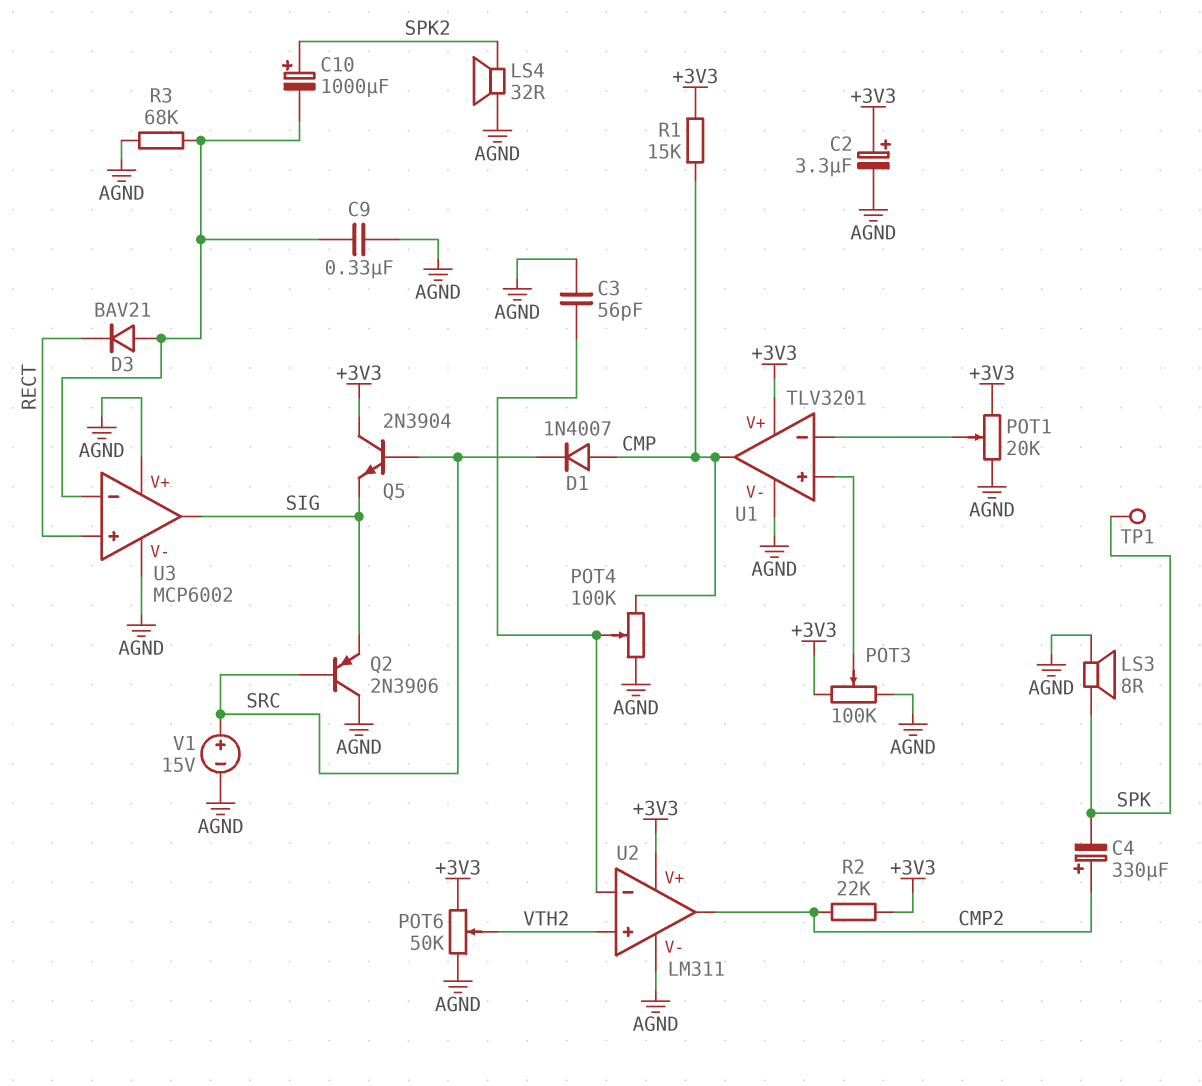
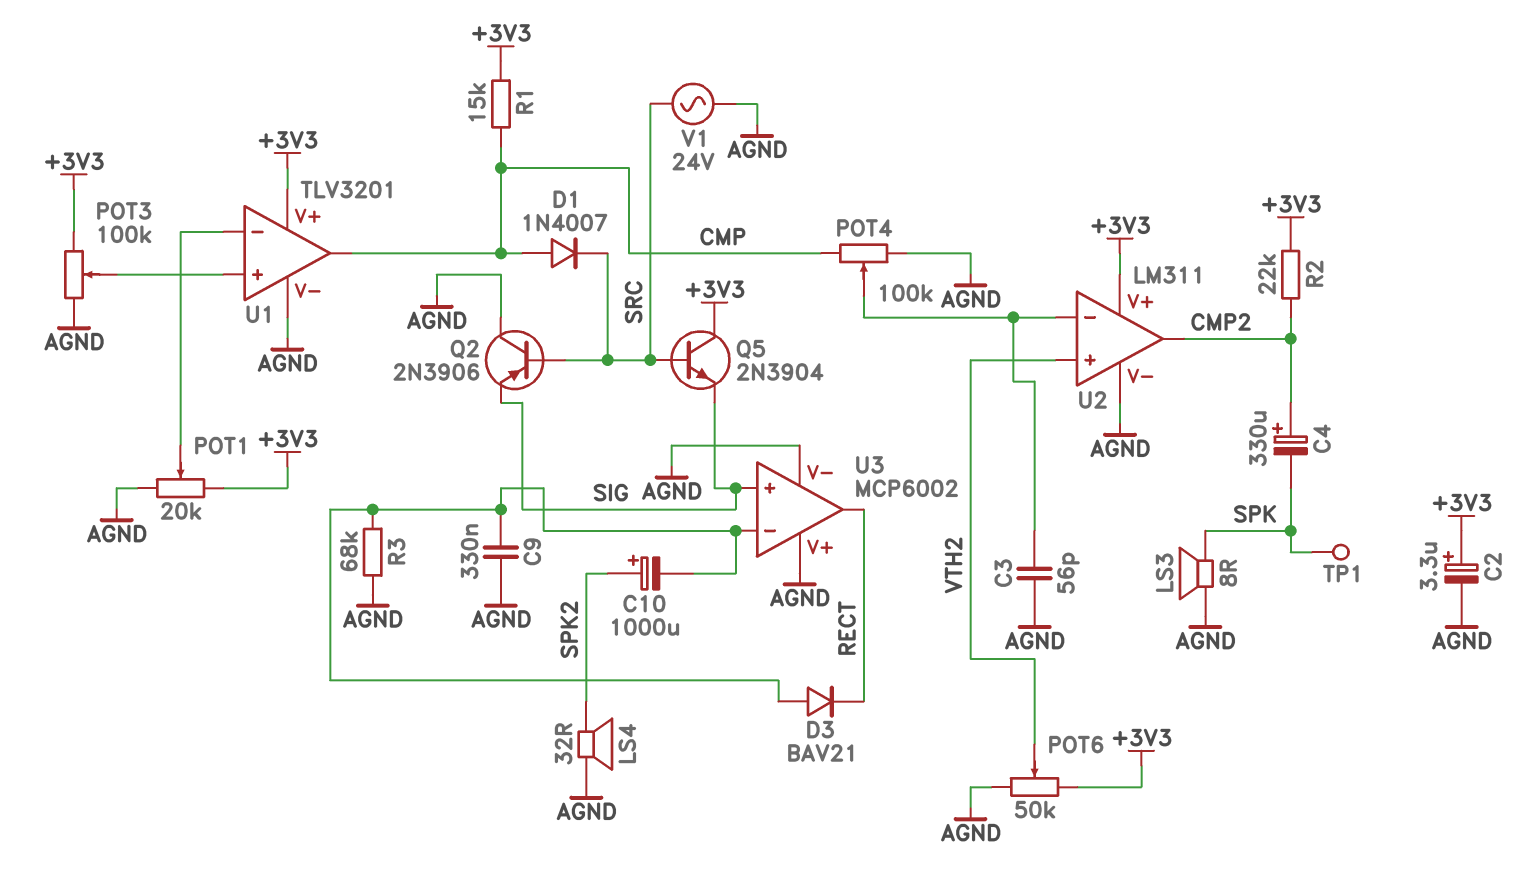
U3 pin in+: RECT -> SIG
U3 pin out: SIG -> RECT
V1: 15V (plus SRC, minus AGND) -> AC 24V (AGND, SRC)

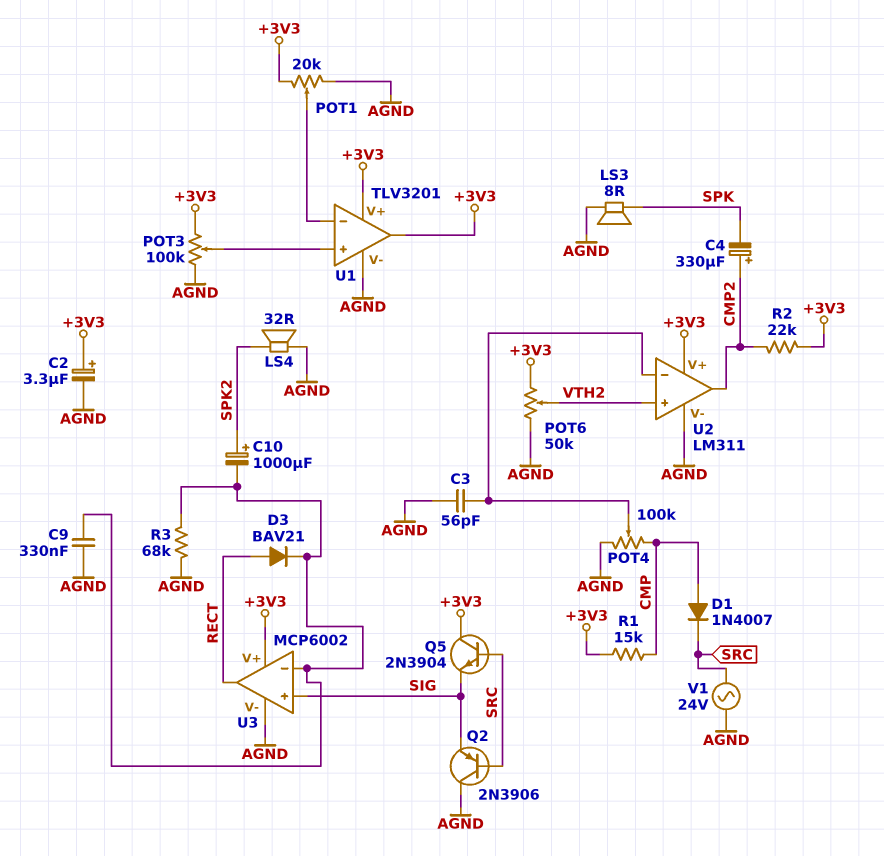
D3: diode BAV21 (A U3/in-, K RECT) -> diode BAV21 (A RECT, K U3/in-)
TP1: test point (SPK) -> none
U1 pin out: CMP -> +3V3
U3 pin V+: AGND -> +3V3

